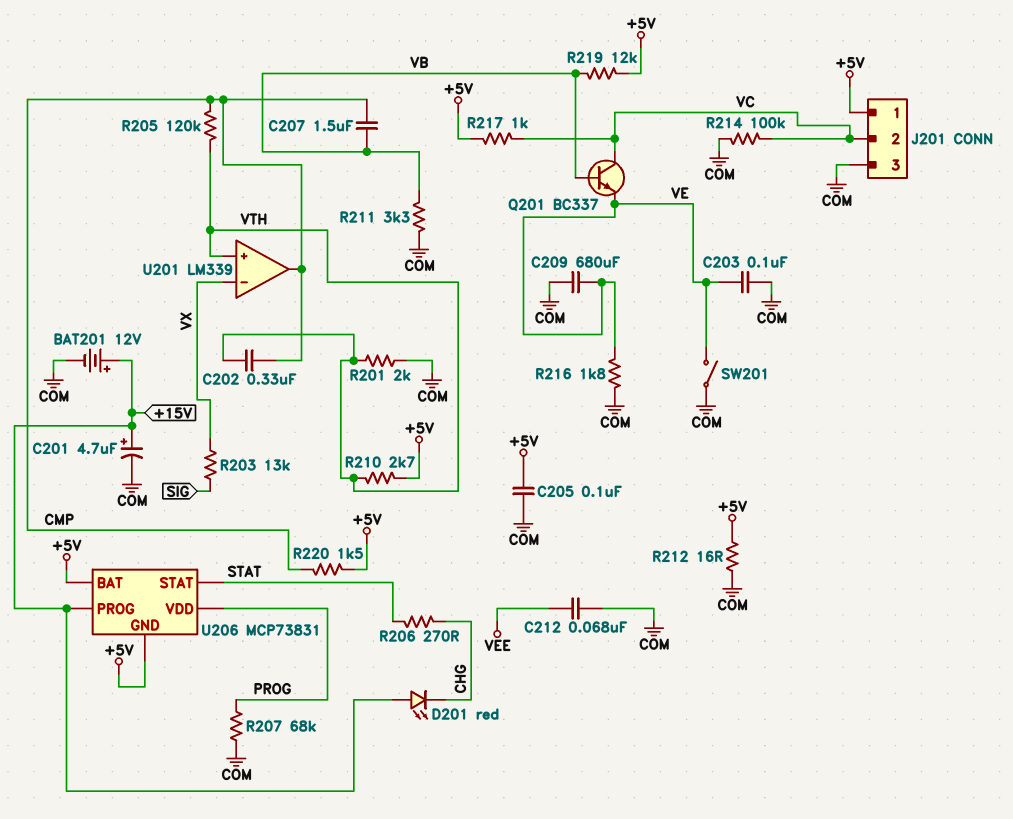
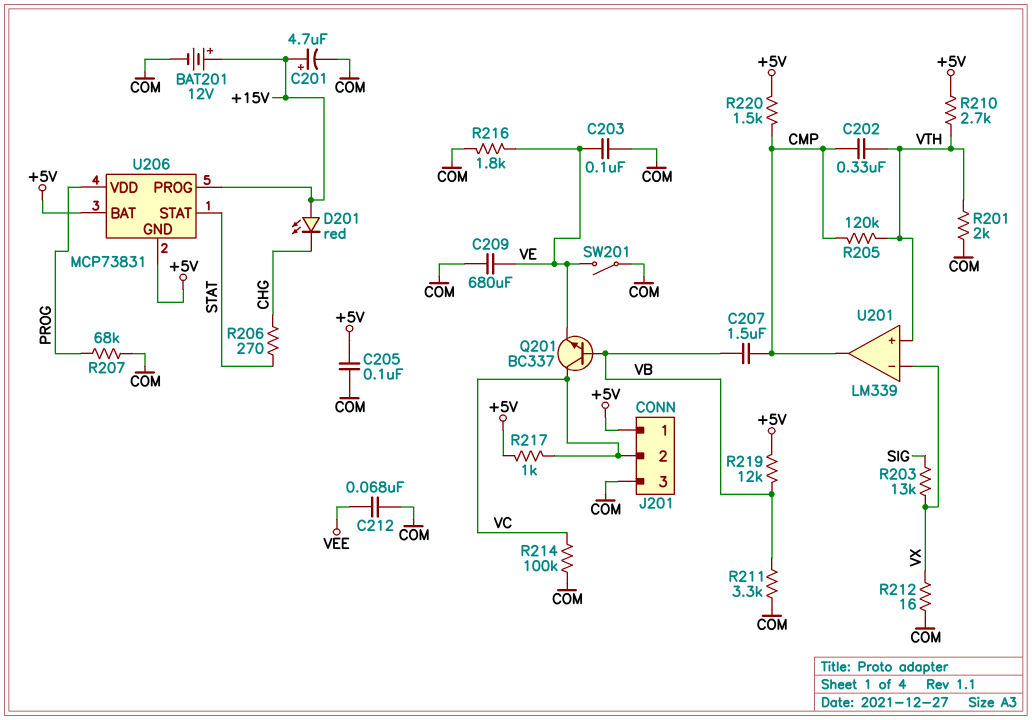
R212: 16 (+5V, COM) -> 16 (COM, VX)

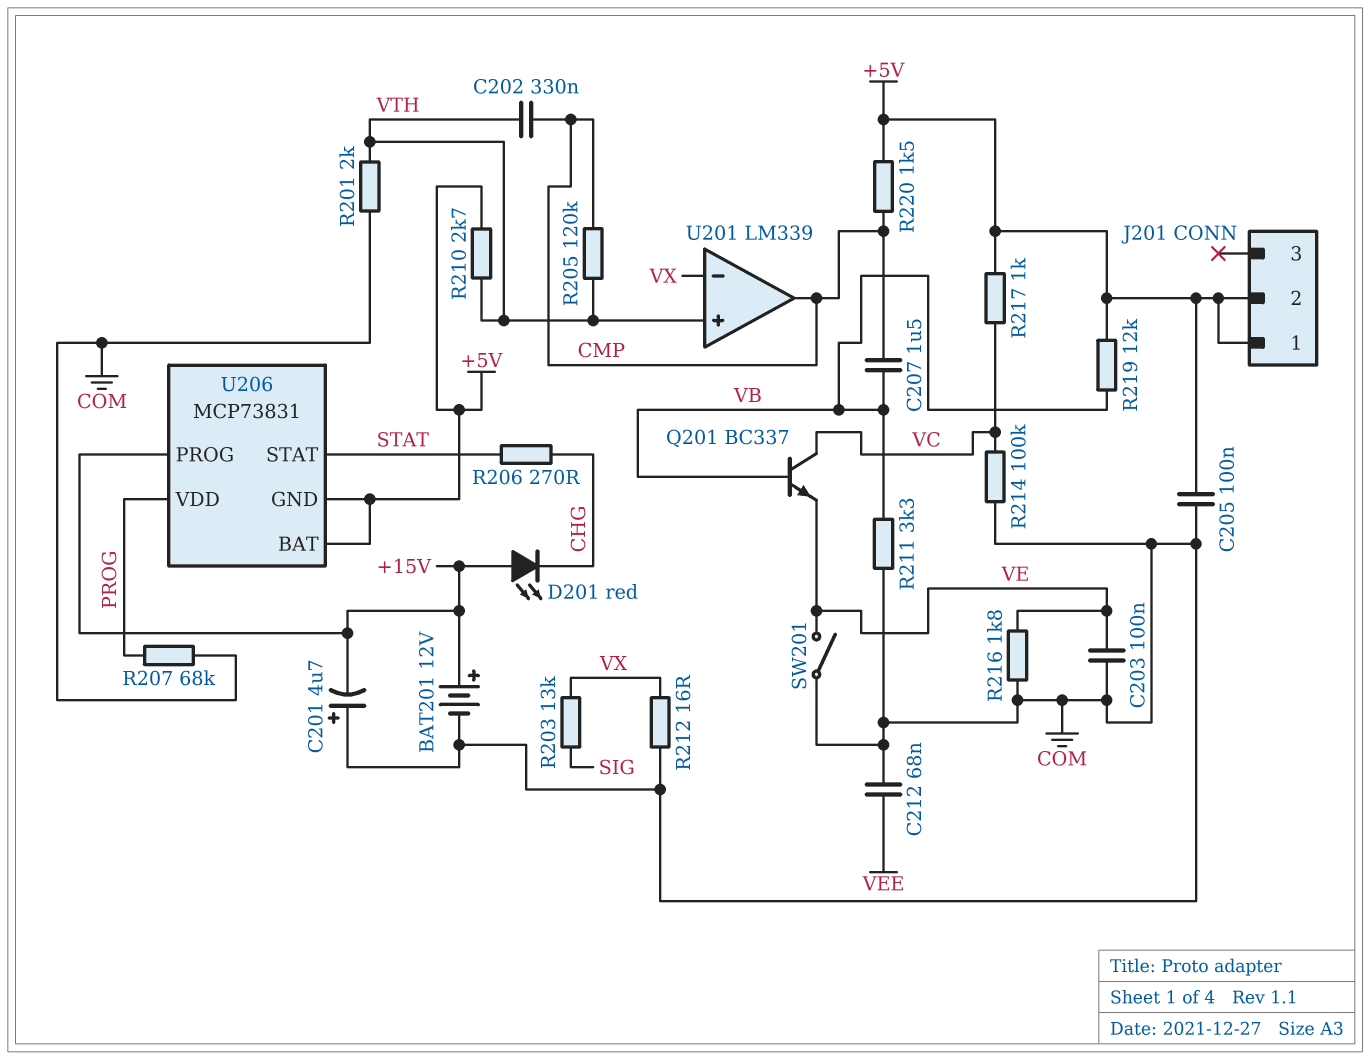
C201: 4.7uF (plus +15V, minus COM) -> 4.7uF (plus COM, minus +15V)
C209: 680uF (COM, VE) -> none
J201 pin 2: VC -> +5V
J201 pin 3: COM -> none

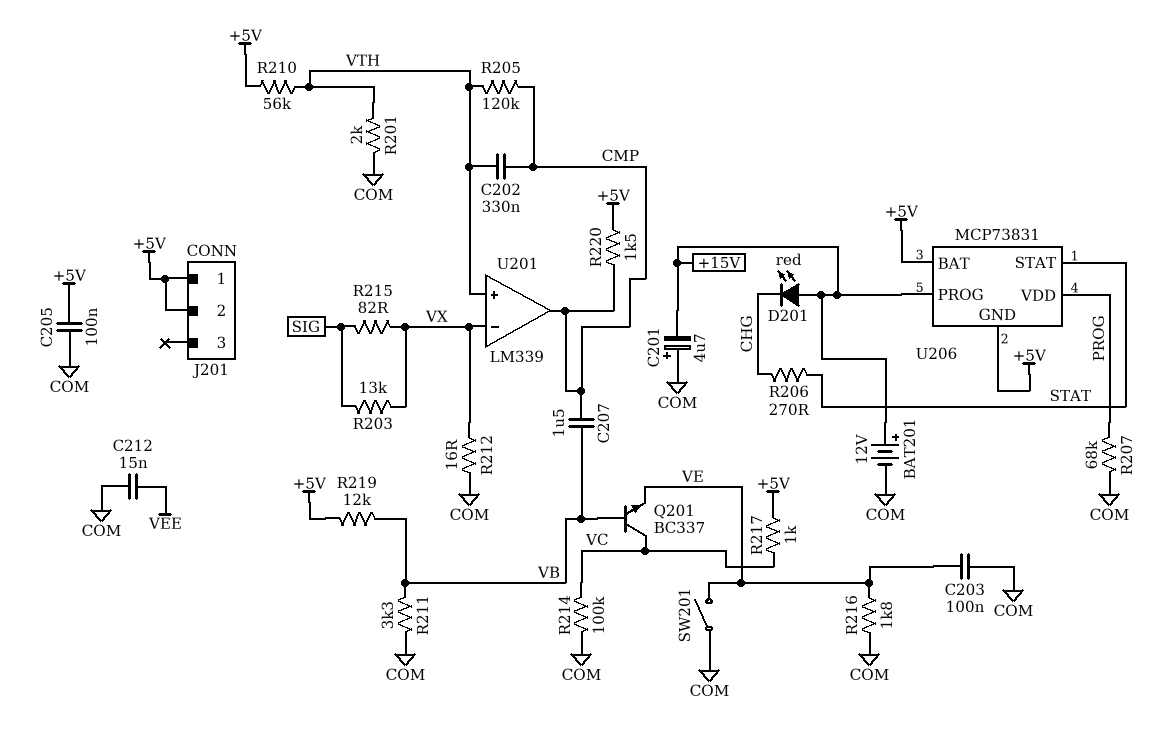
C212: 68nF (COM, VEE) -> 15nF (COM, VEE)
R210: 2.7k (+5V, VTH) -> 56k (+5V, VTH)
R215: none -> 82 (SIG, VX)

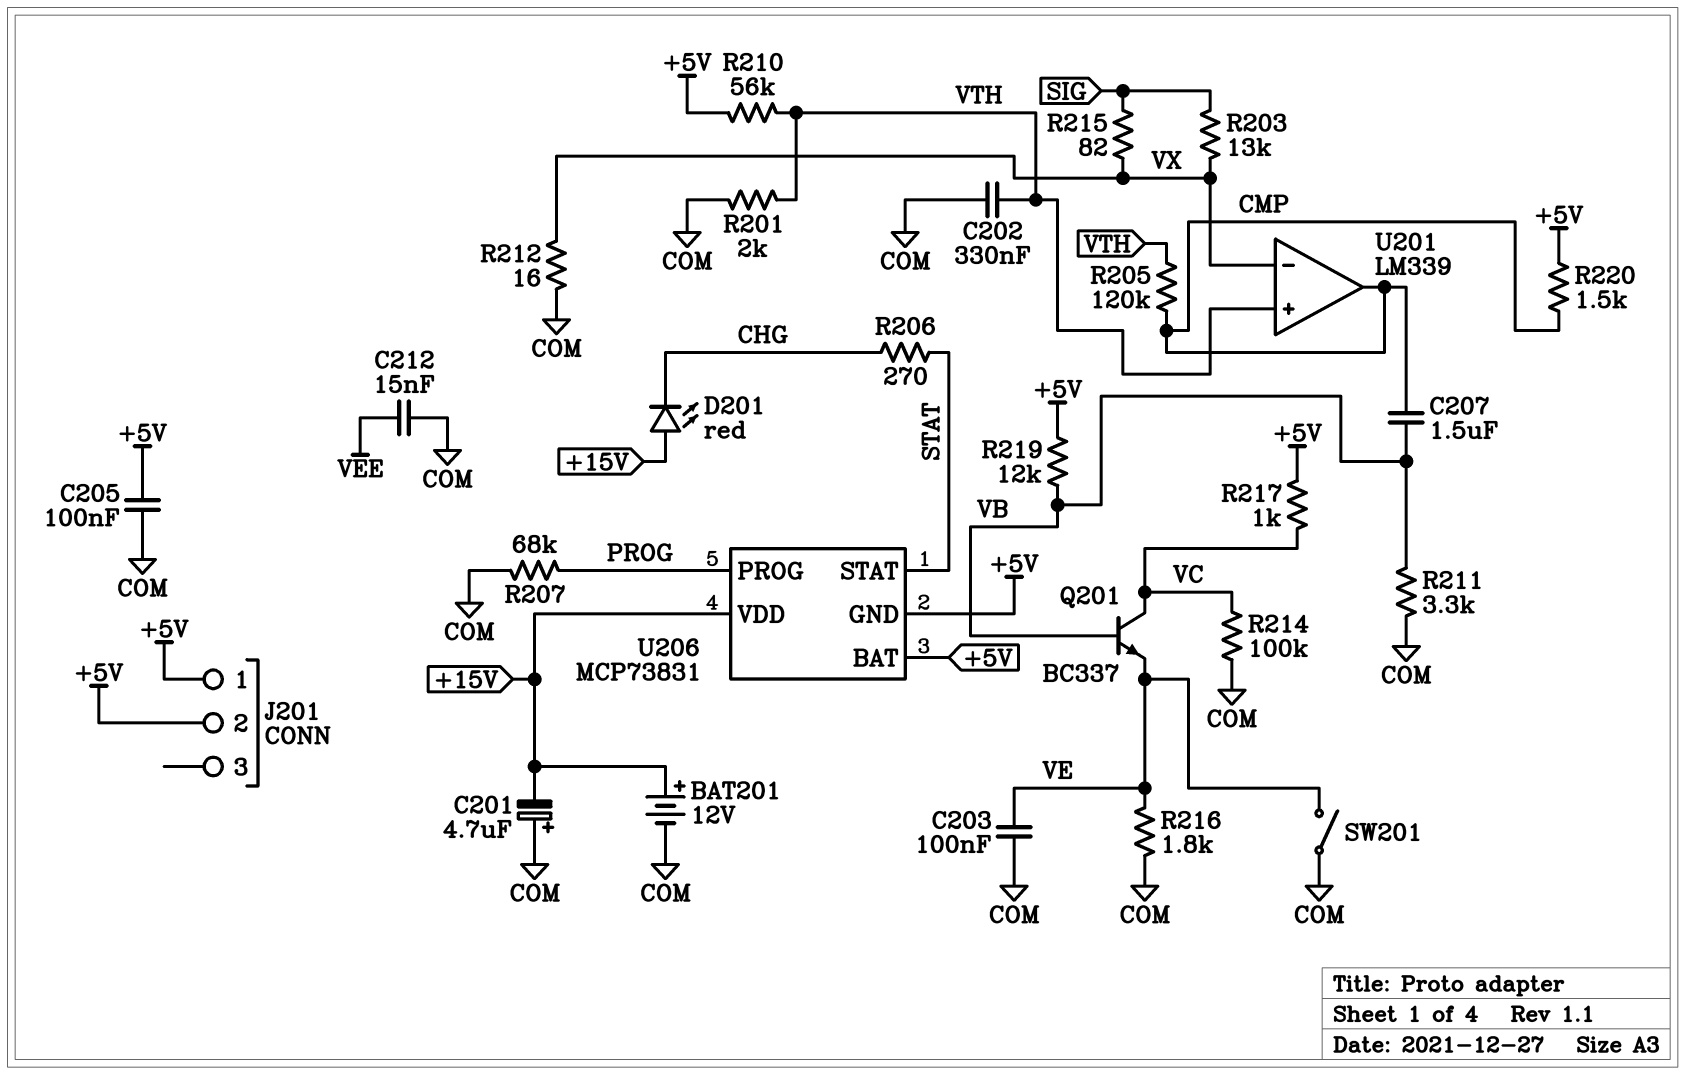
C202: 330nF (CMP, VTH) -> 330nF (COM, VTH)
U206 pin PROG: +15V -> PROG
U206 pin VDD: PROG -> +15V

